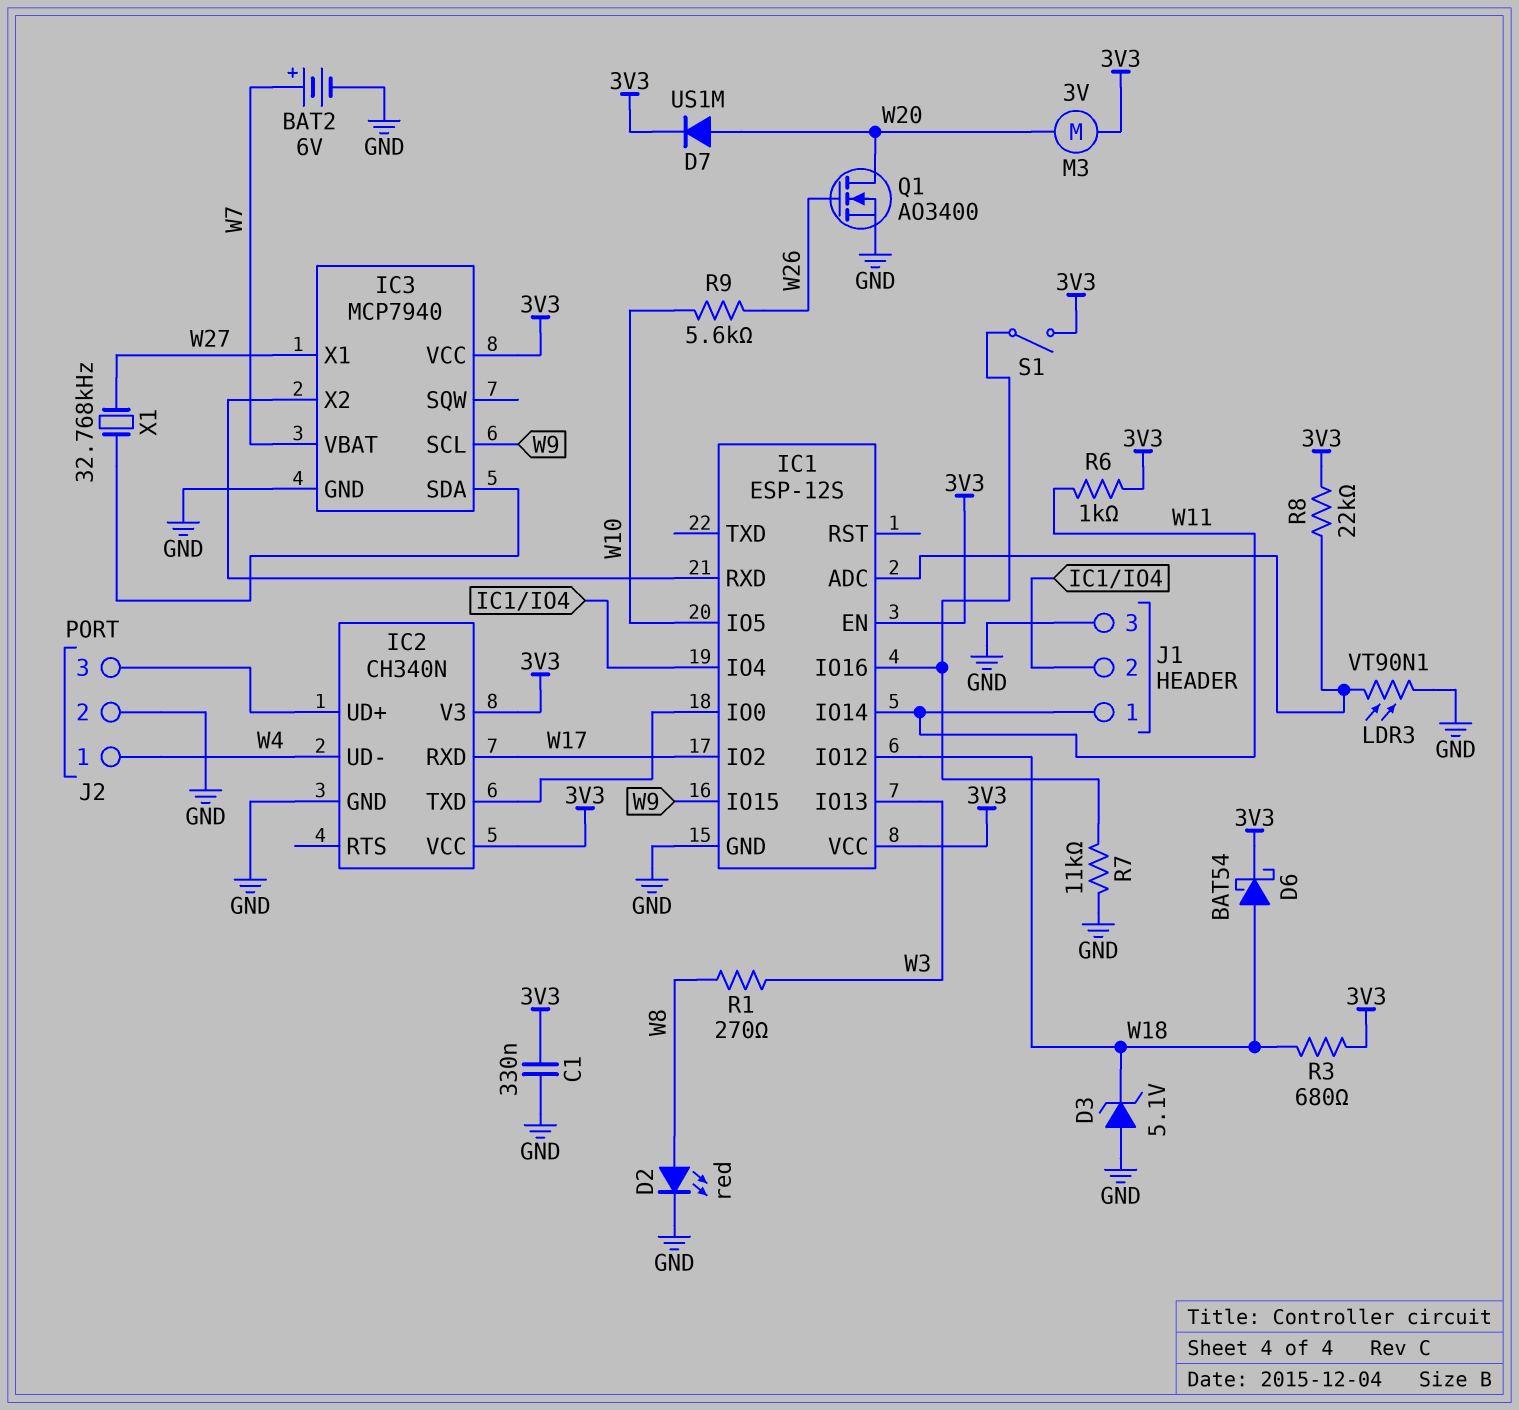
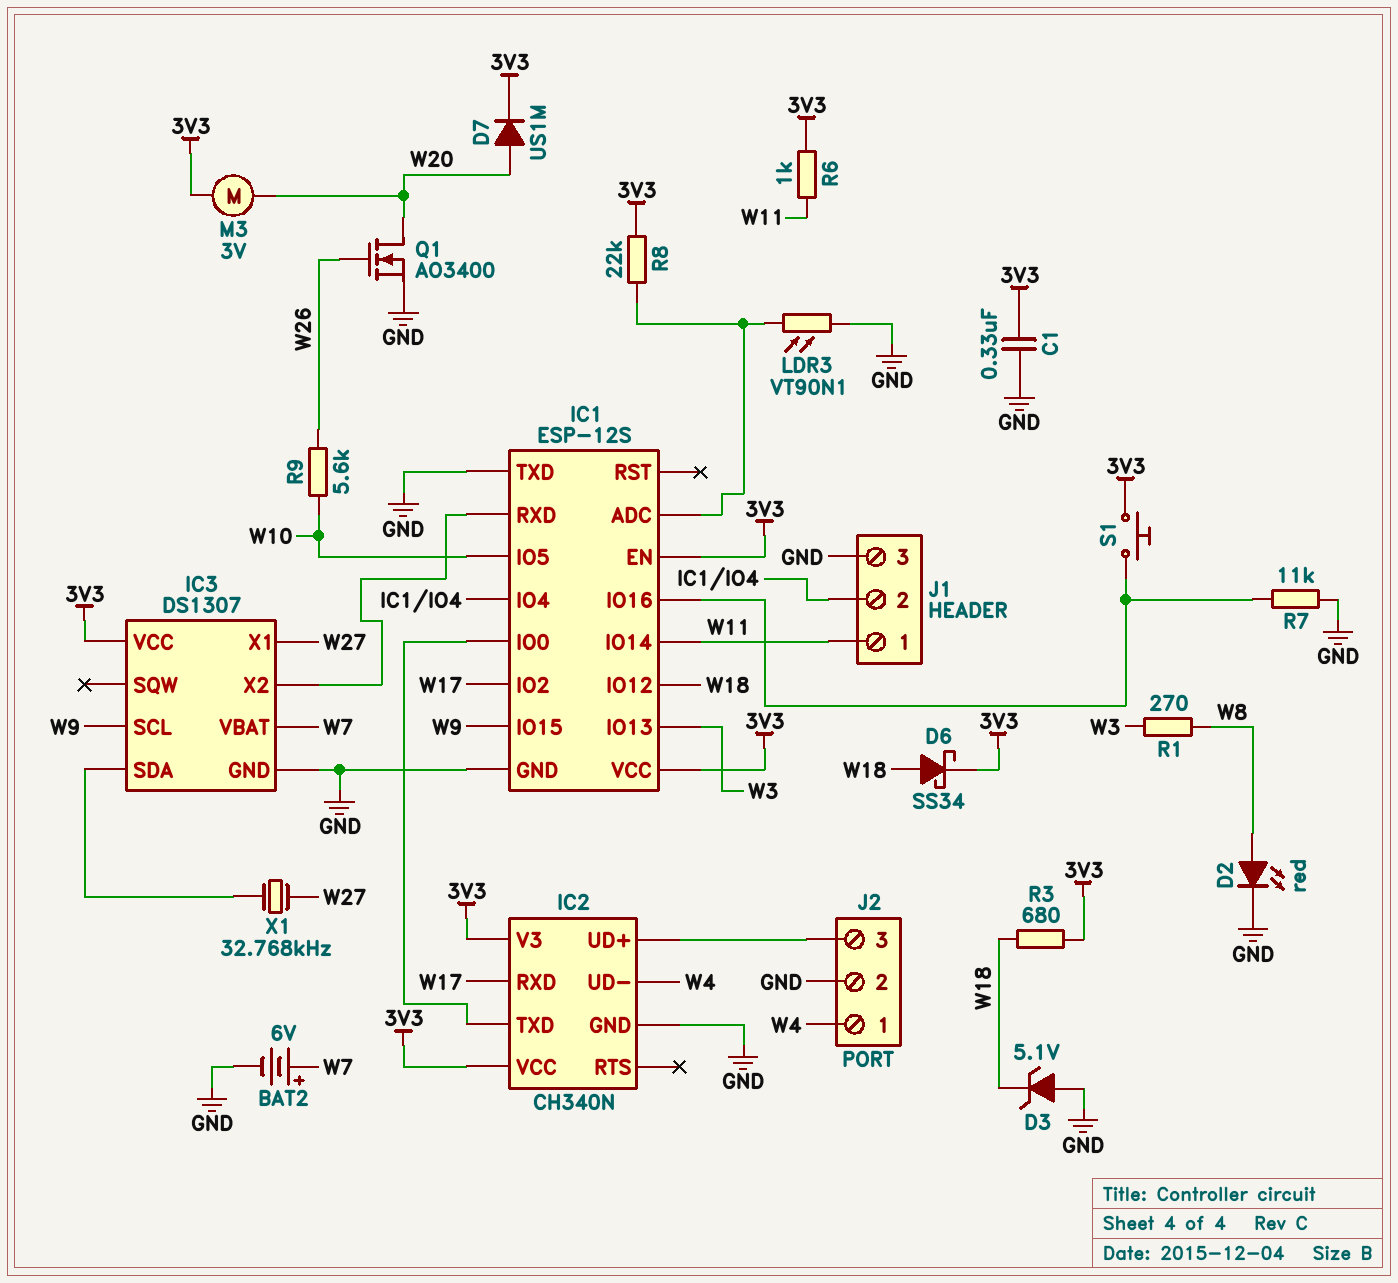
D6: schottky BAT54 (A W18, K 3V3) -> schottky SS34 (A W18, K 3V3)
IC1 pin TXD: none -> GND
IC3: MCP7940 -> DS1307
S1: switch (3V3, IC1/IO16) -> button (3V3, IC1/IO16)

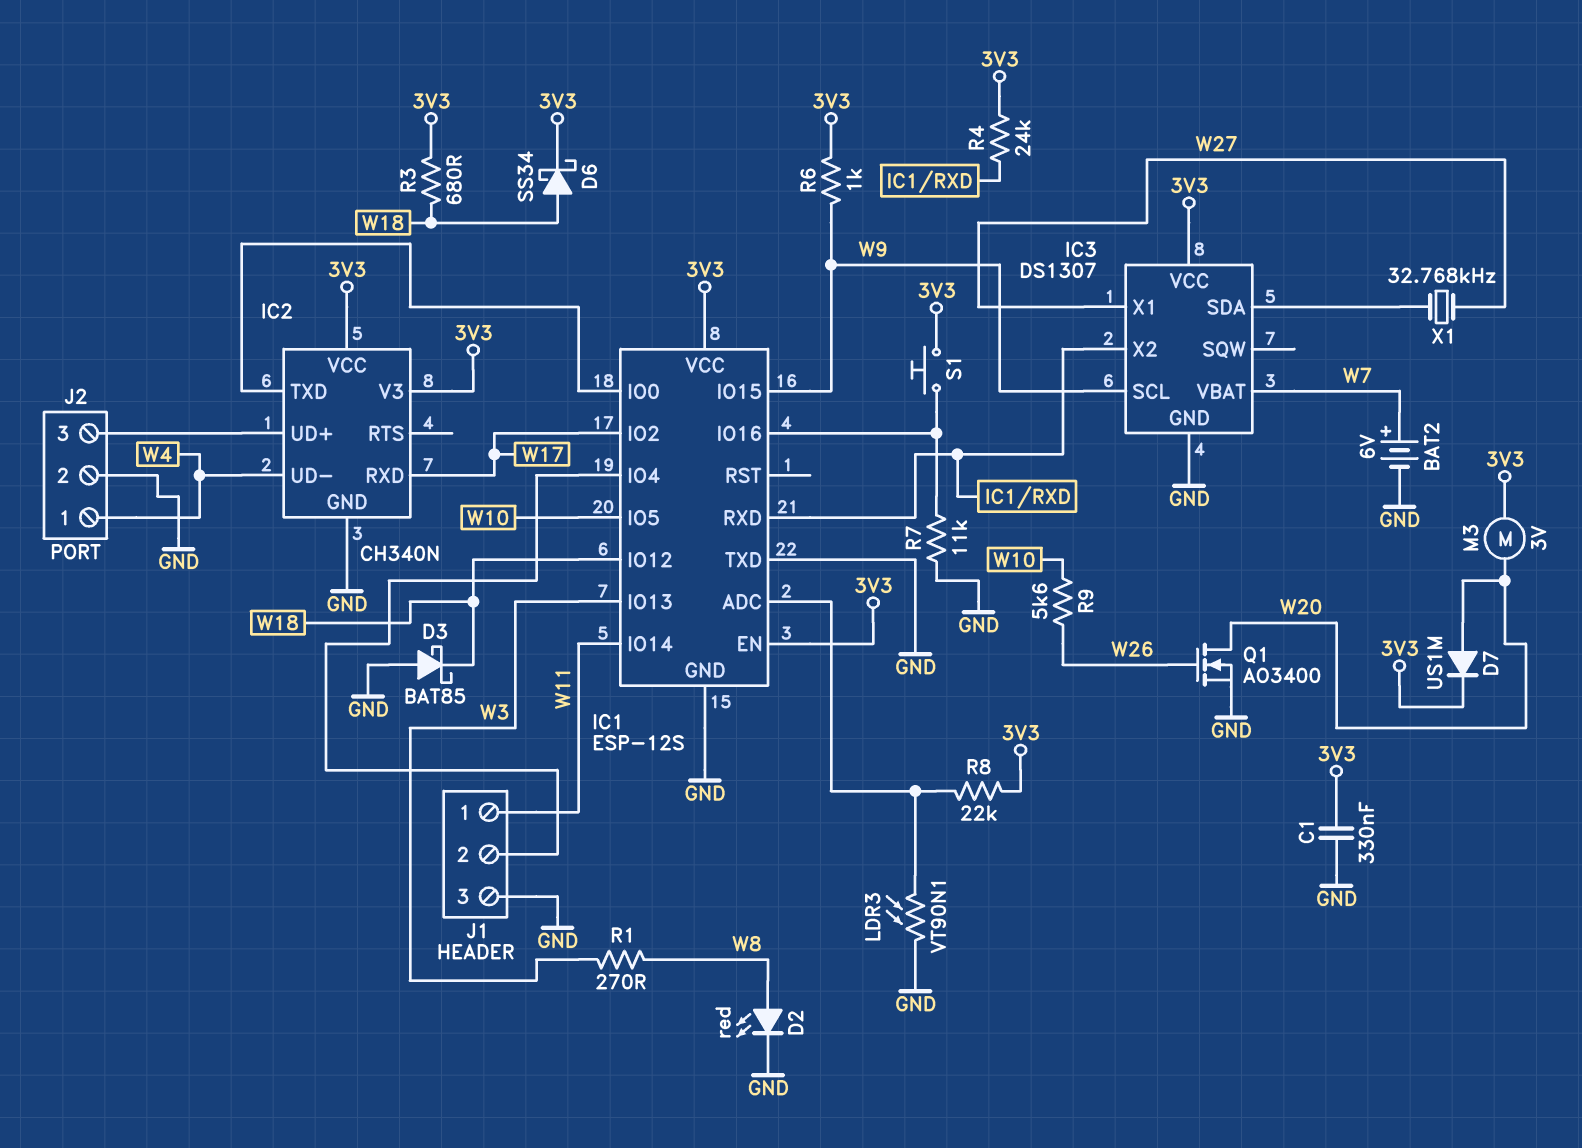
D3: zener 5.1V (A GND, K W18) -> schottky BAT85 (A GND, K W18)
R4: none -> 24k (3V3, IC1/RXD)
R6: 1k (3V3, W11) -> 1k (3V3, W9)

